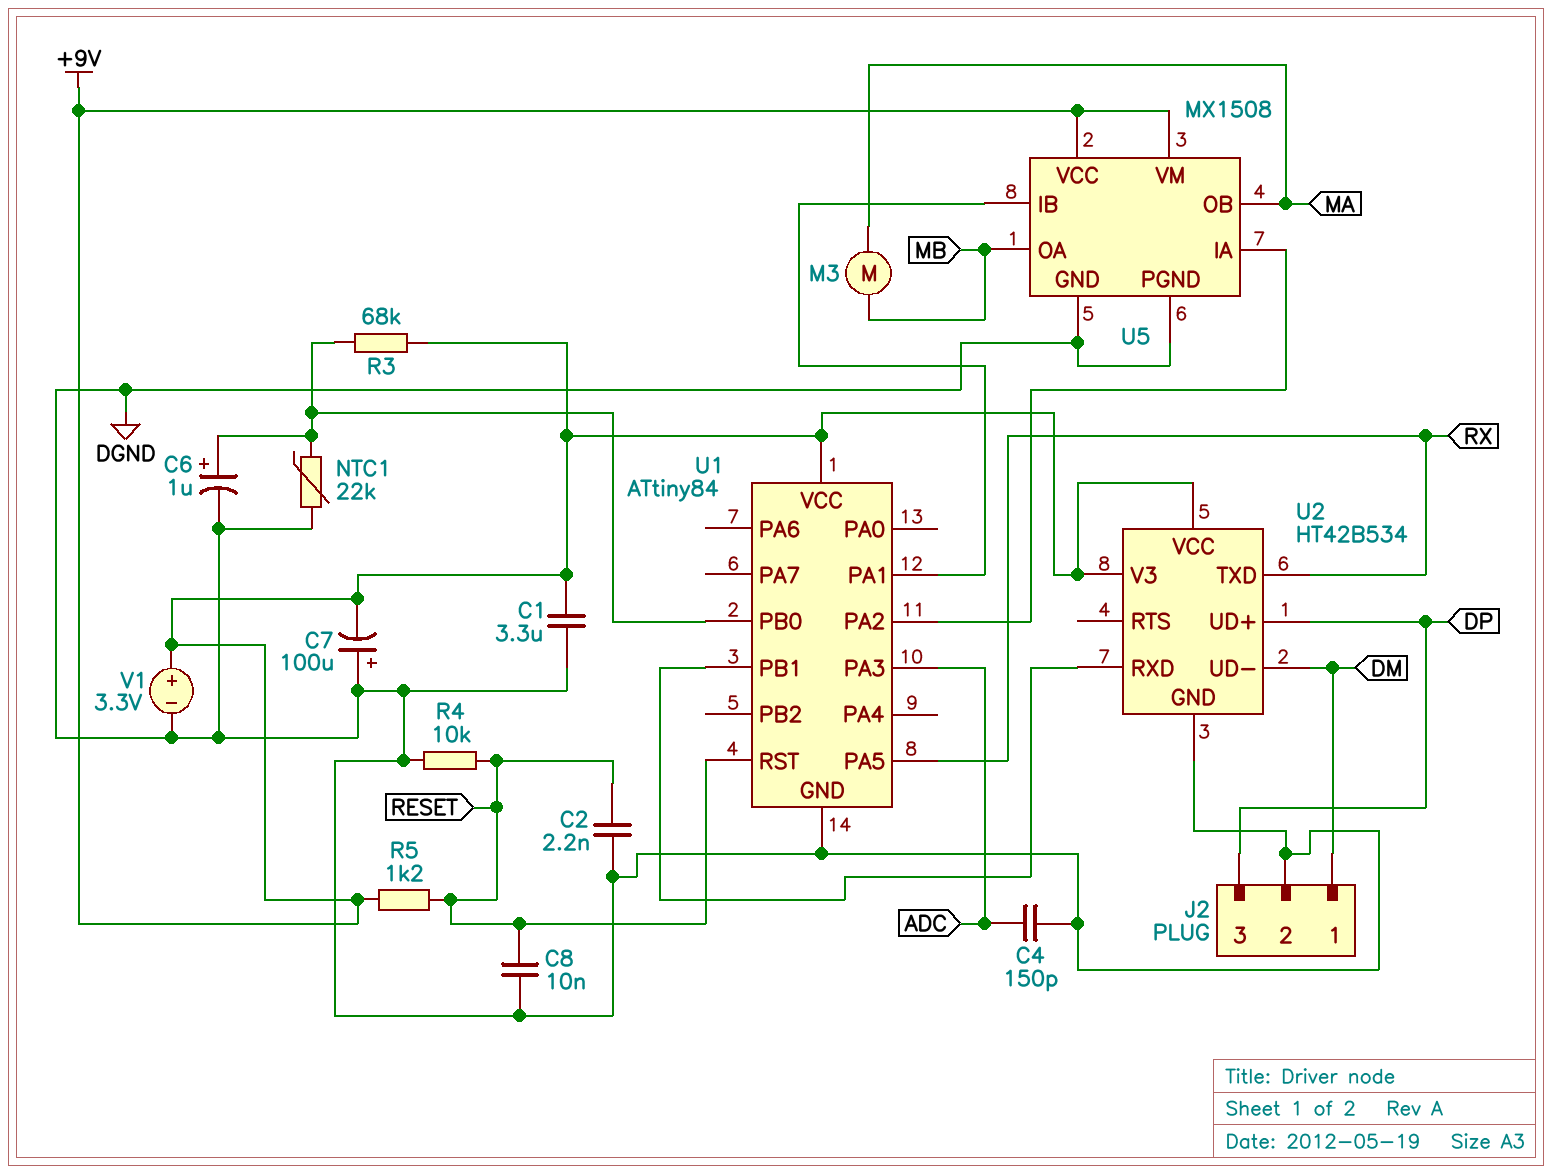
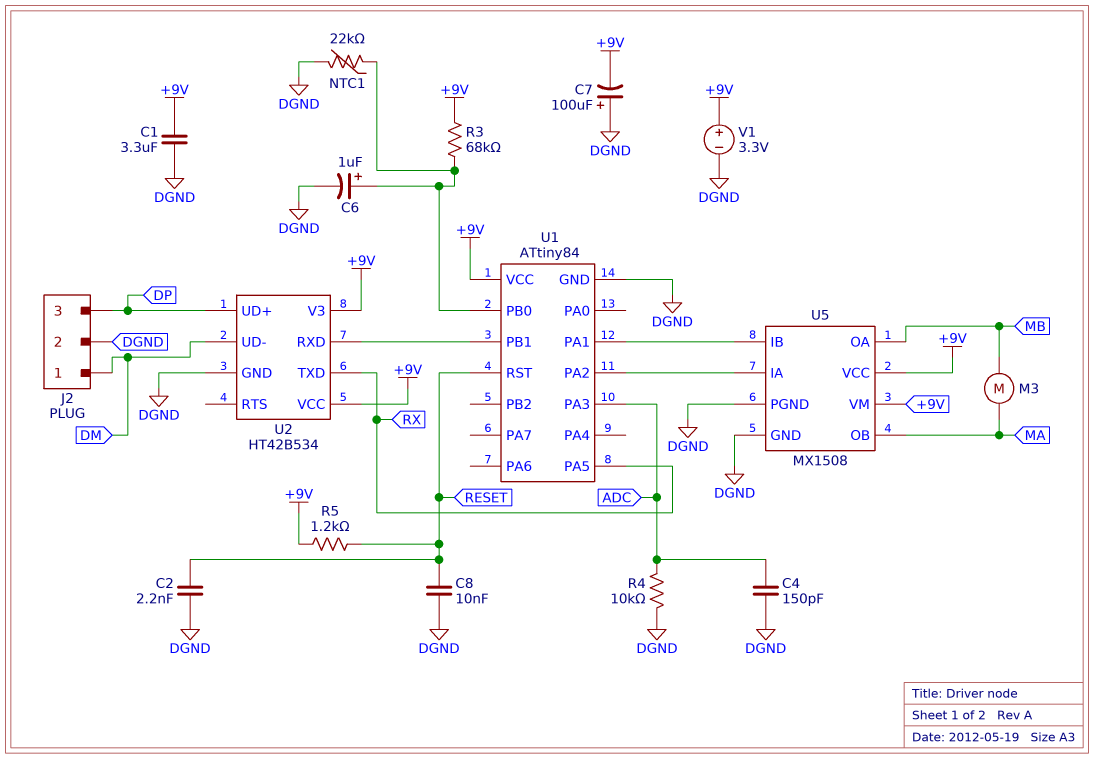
R4: 10k (DGND, RESET) -> 10k (ADC, DGND)

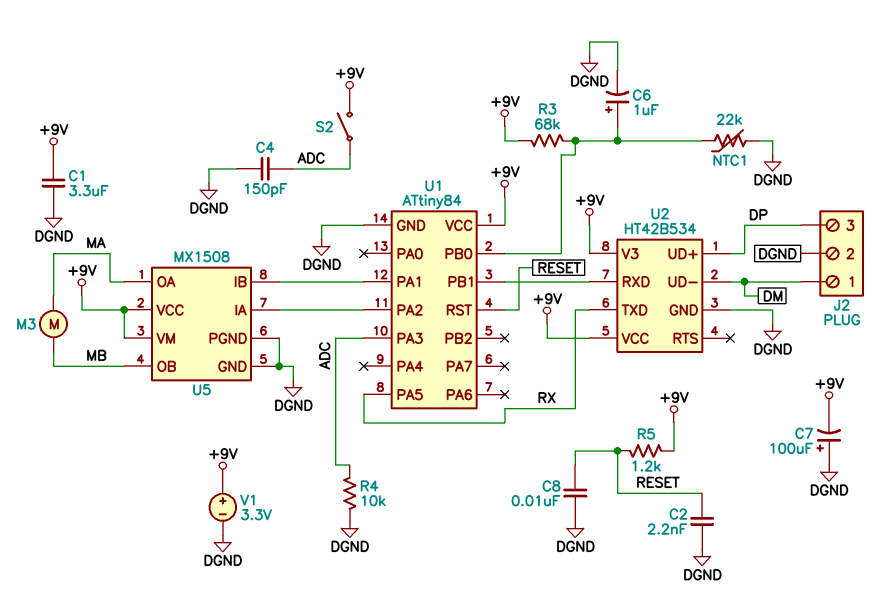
S2: none -> switch (+9V, ADC)
U5 pin OA: MB -> MA
U5 pin OB: MA -> MB

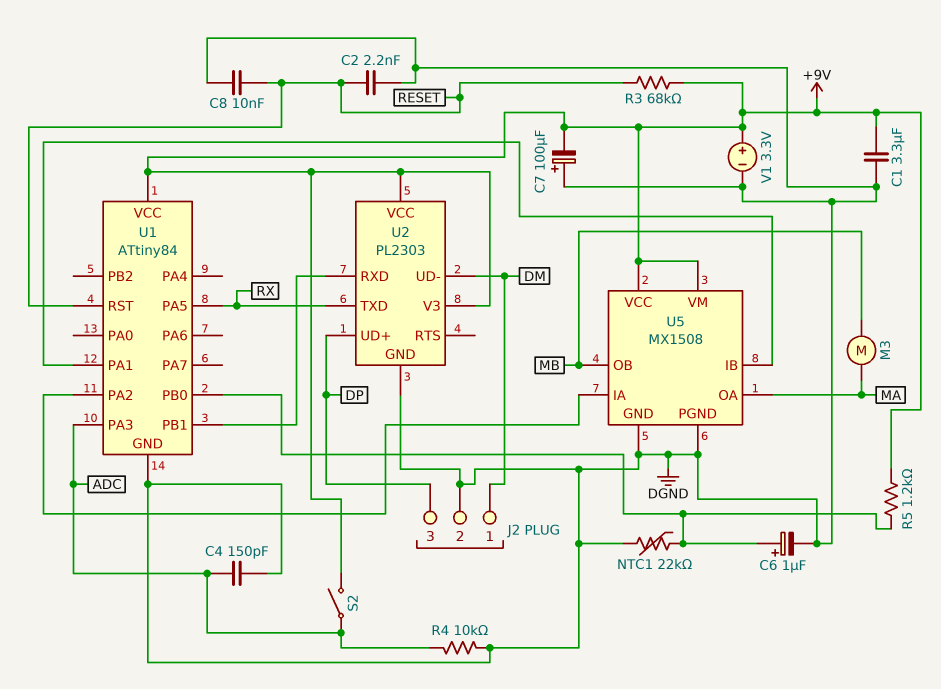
R3: 68k (+9V, U1/PB0) -> 68k (+9V, RESET)
R5: 1.2k (+9V, RESET) -> 1.2k (+9V, U1/PB0)
U2: HT42B534 -> PL2303

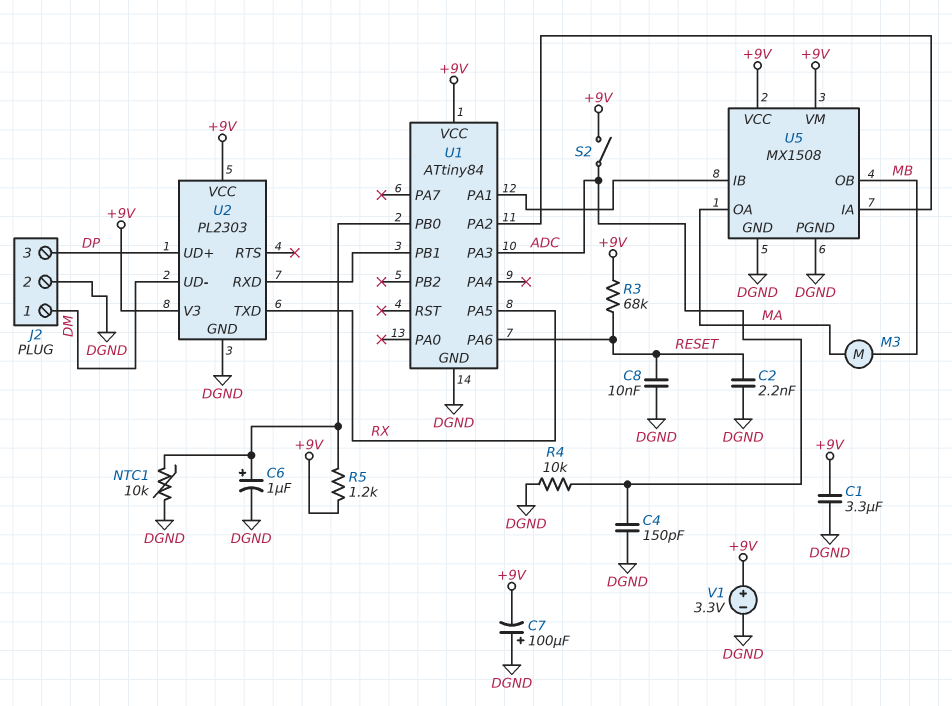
NTC1: 22k (DGND, U1/PB0) -> 10k (DGND, U1/PB0)
U1 pin PA6: none -> RESET
U1 pin RST: RESET -> none

